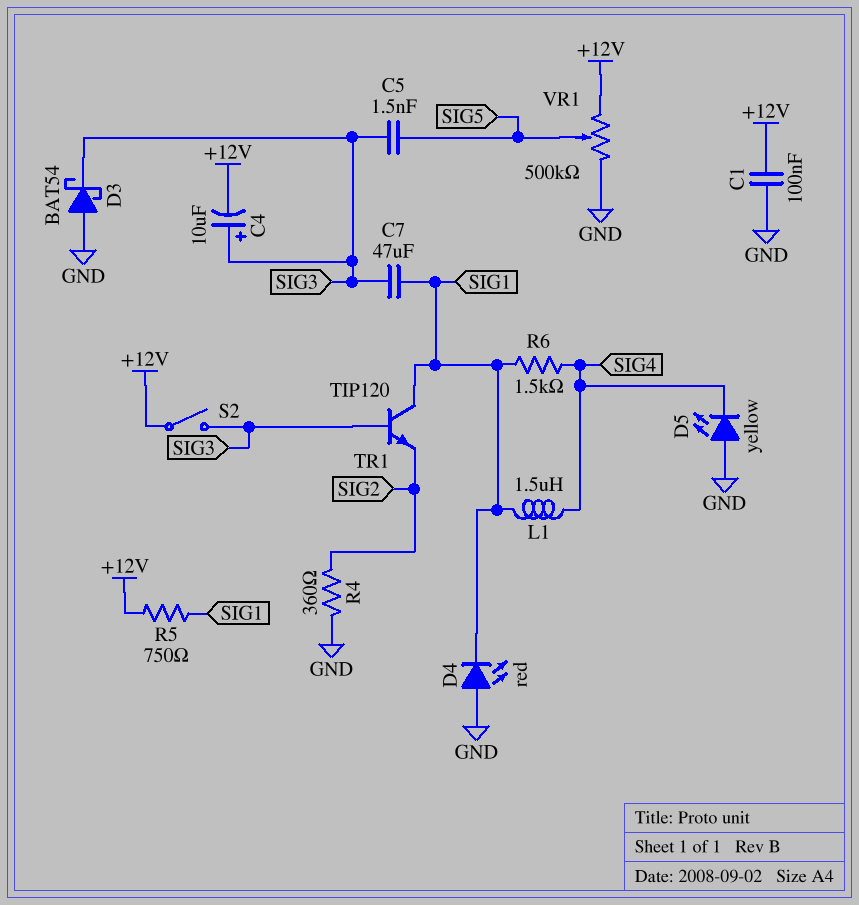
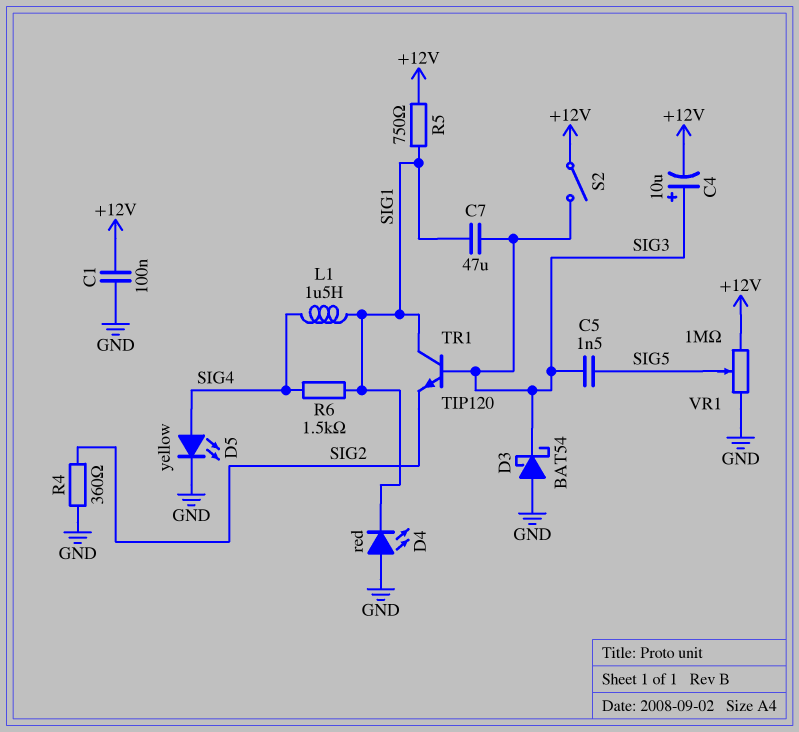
D5: LED yellow (A GND, K SIG4) -> LED yellow (A SIG4, K GND)
VR1: 500k (+12V, GND, wiper SIG5) -> 1M (+12V, GND, wiper SIG5)

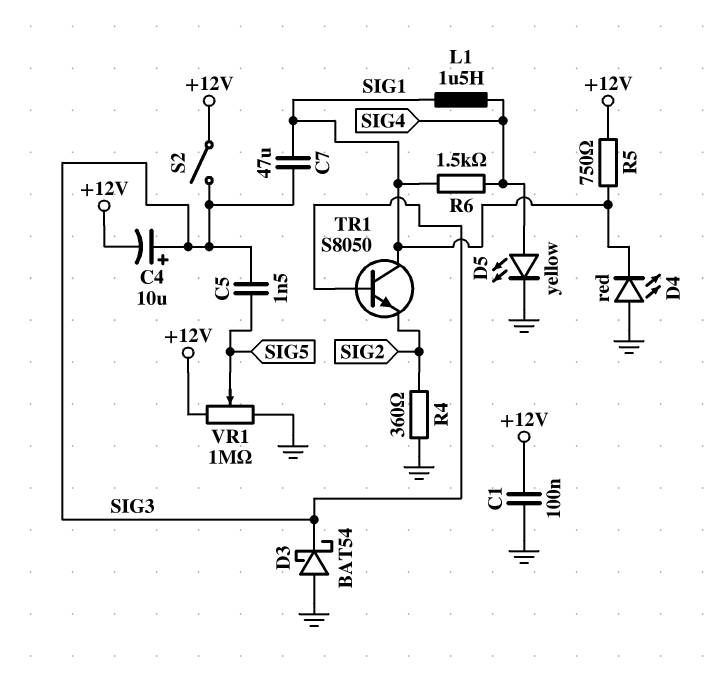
TR1: NPN TIP120 (B SIG3, C SIG1, E SIG2) -> NPN S8050 (B SIG3, C SIG1, E SIG2)

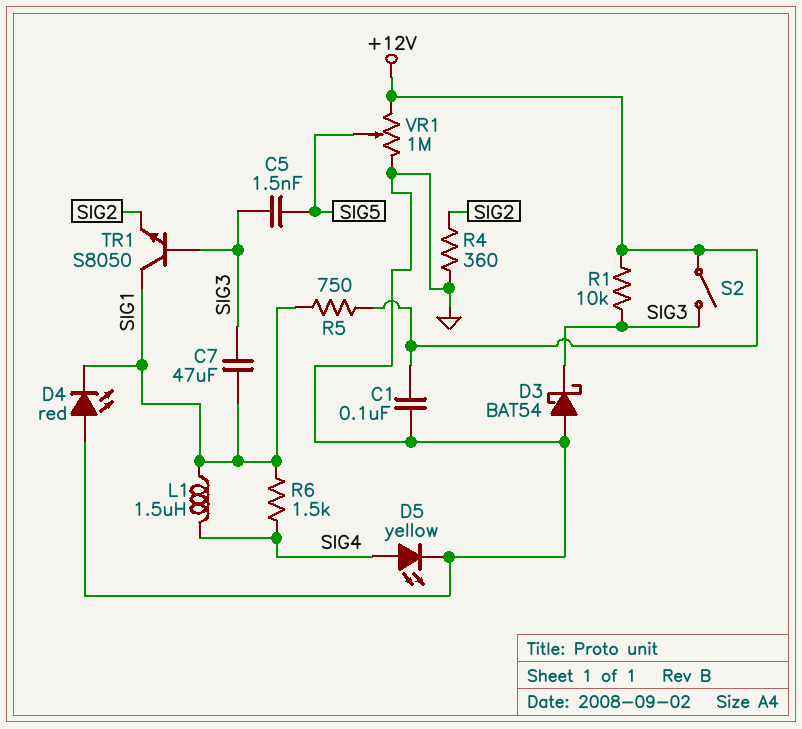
C4: 10uF (plus SIG3, minus +12V) -> none
R1: none -> 10k (+12V, SIG3)

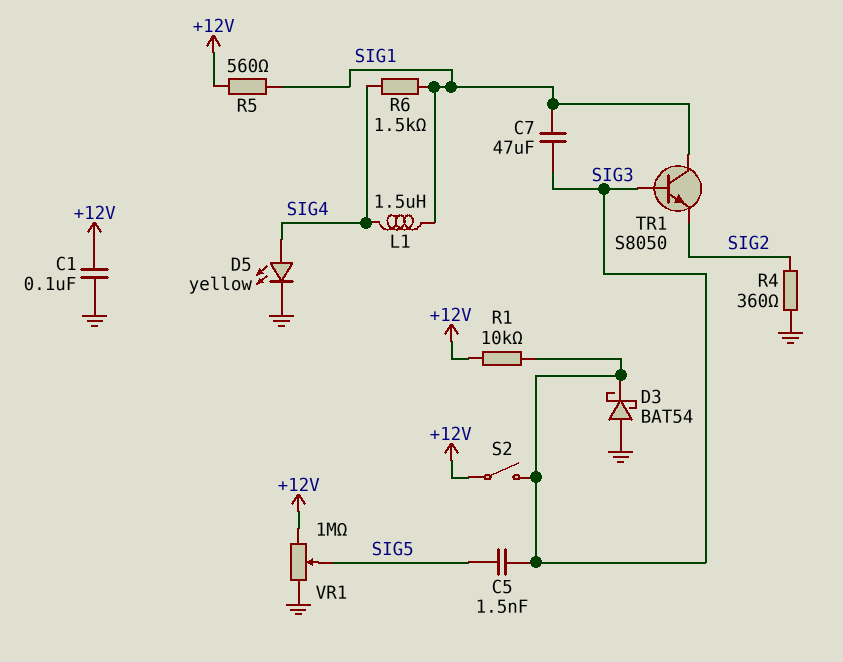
D4: LED red (A GND, K SIG1) -> none
R5: 750 (+12V, SIG1) -> 560 (+12V, SIG1)

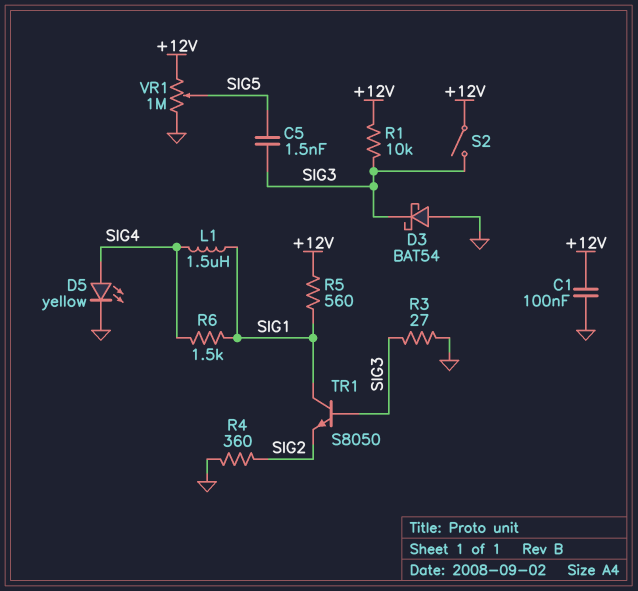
C7: 47uF (SIG1, SIG3) -> none
R3: none -> 27 (GND, SIG3)

